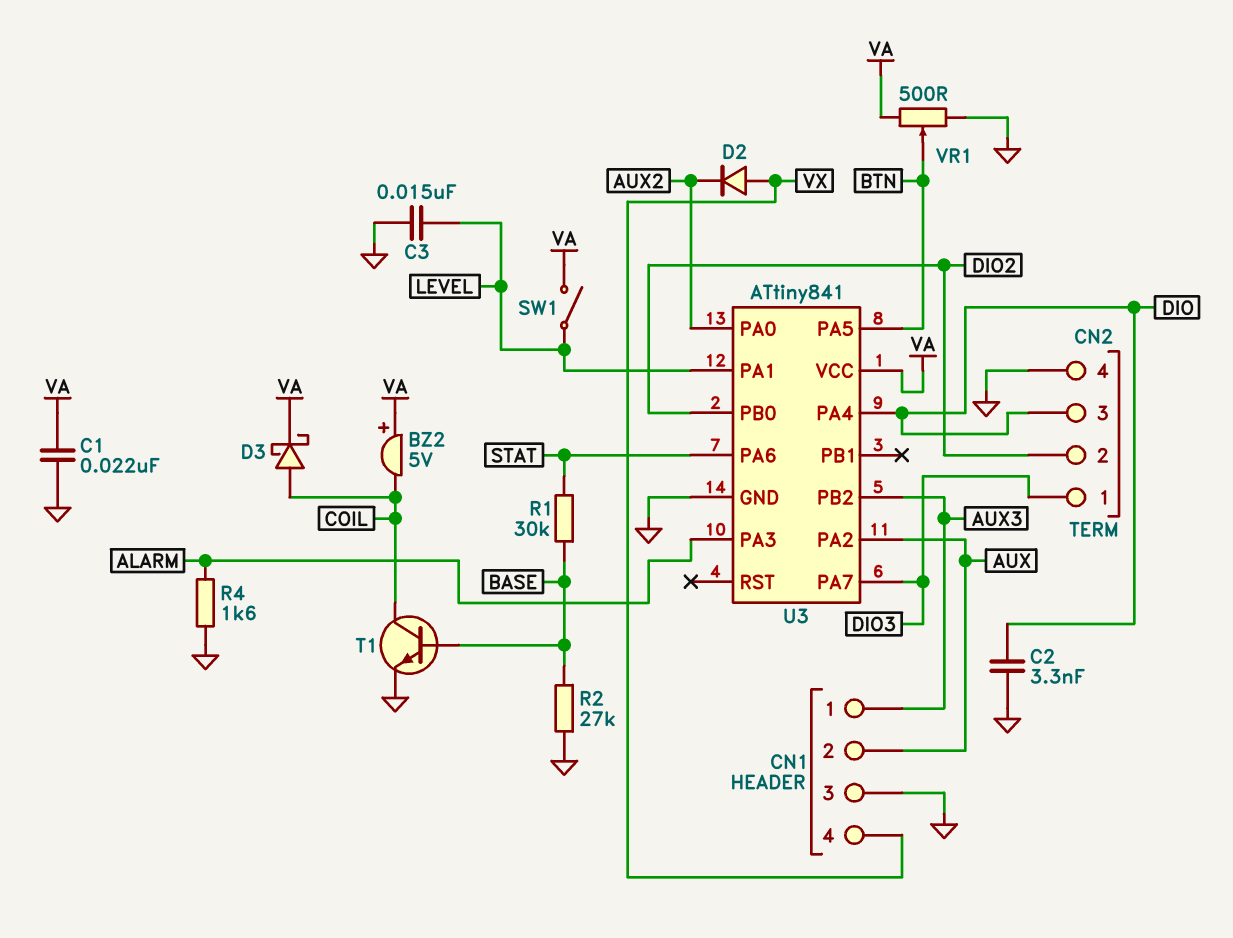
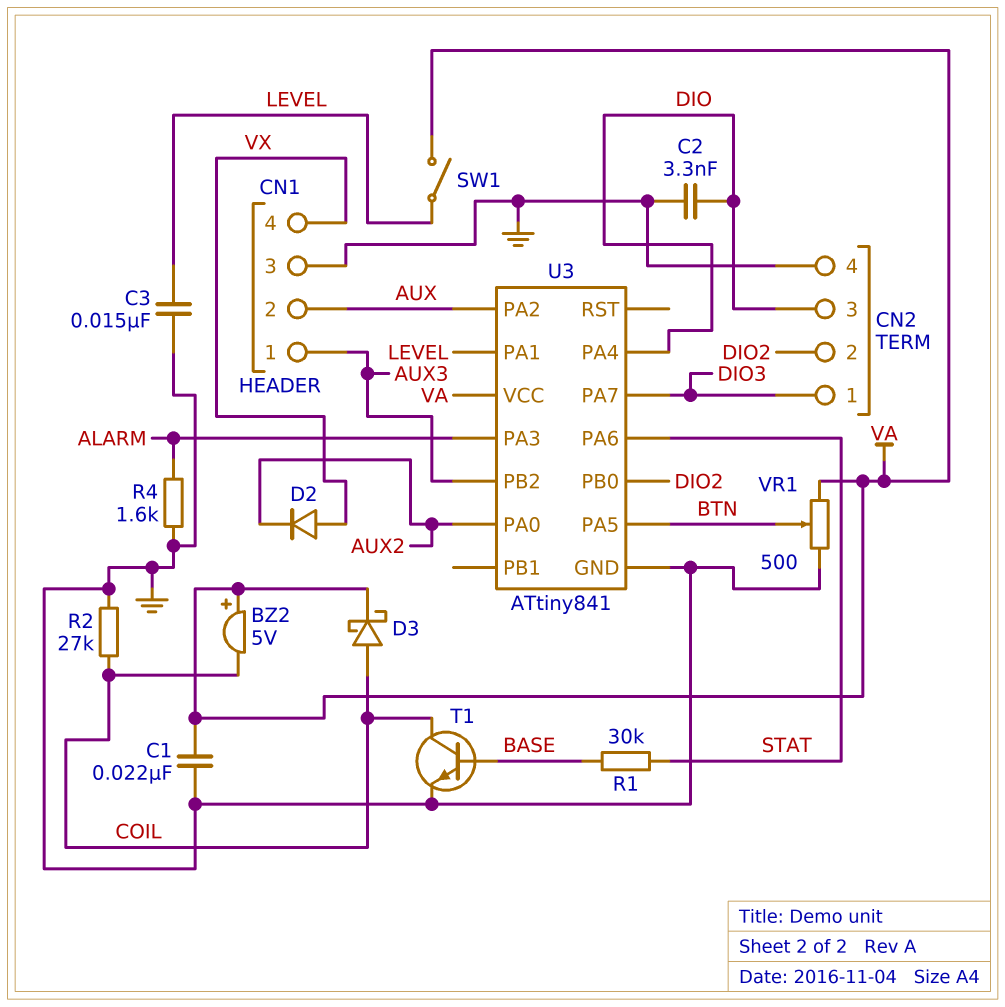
R2: 27k (BASE, GND) -> 27k (COIL, GND)

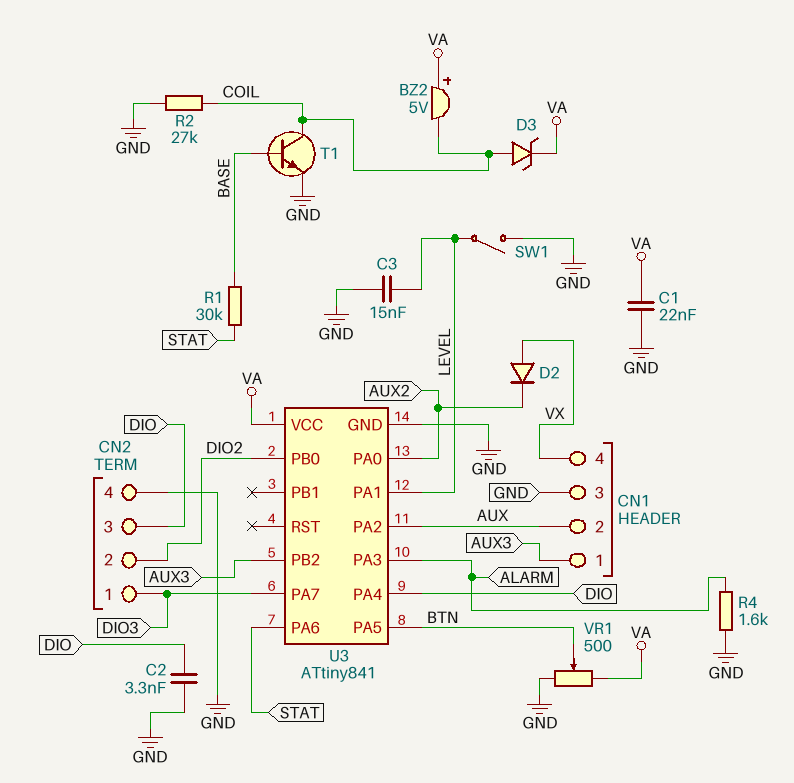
D3: schottky (A COIL, K VA) -> zener (A COIL, K VA)
SW1: switch (LEVEL, VA) -> switch (GND, LEVEL)

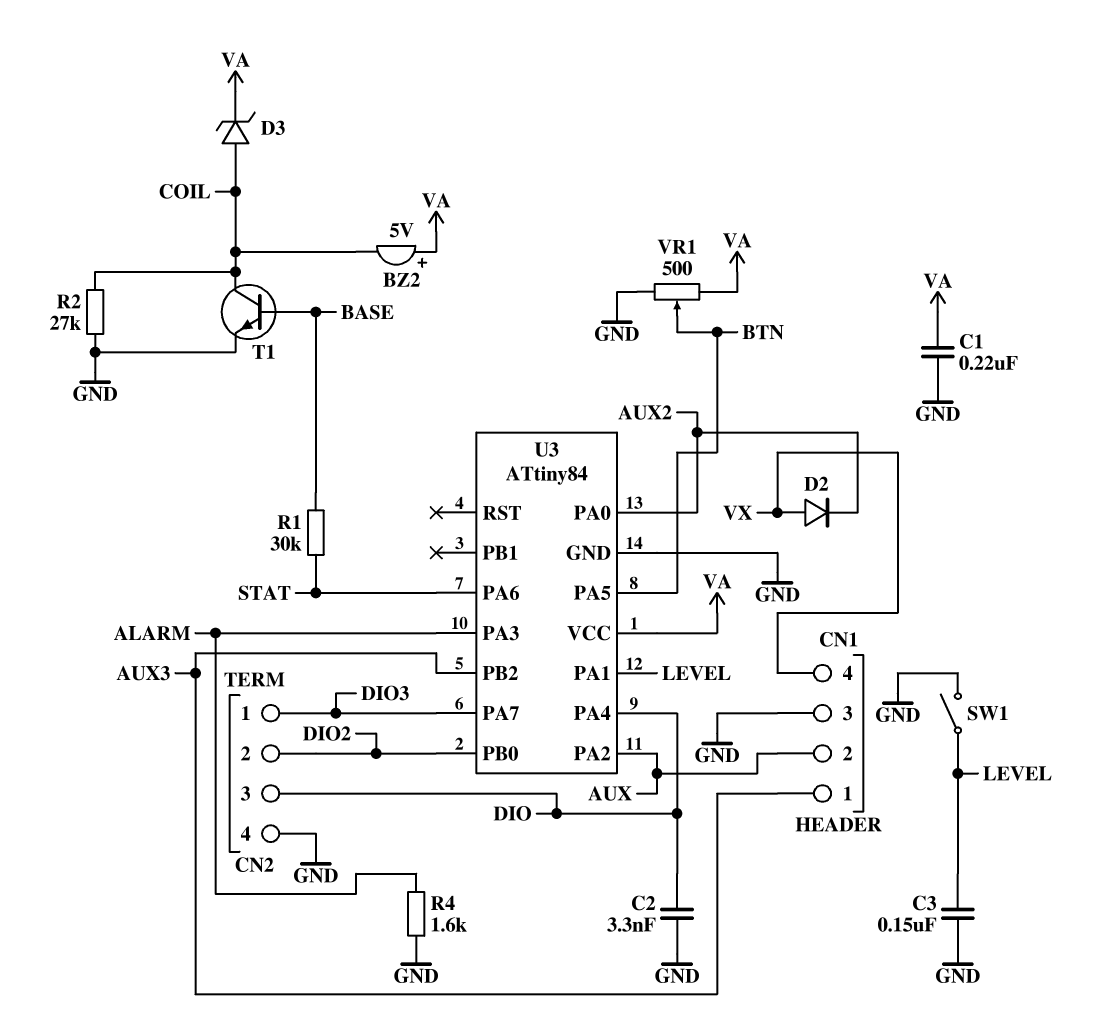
C1: 22nF (GND, VA) -> 220nF (GND, VA)
C3: 15nF (GND, LEVEL) -> 150nF (GND, LEVEL)
U3: ATtiny841 -> ATtiny84

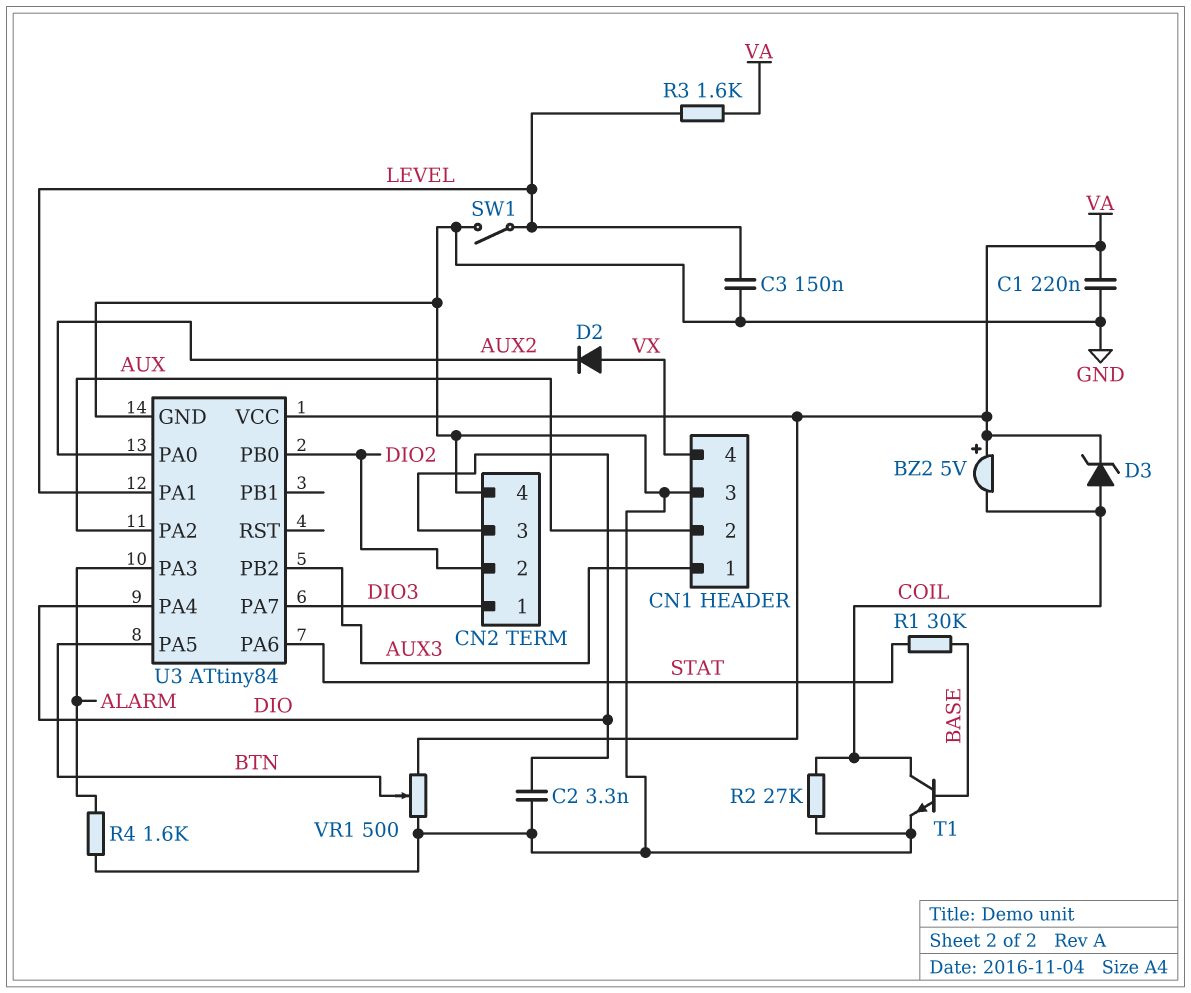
R3: none -> 1.6k (LEVEL, VA)

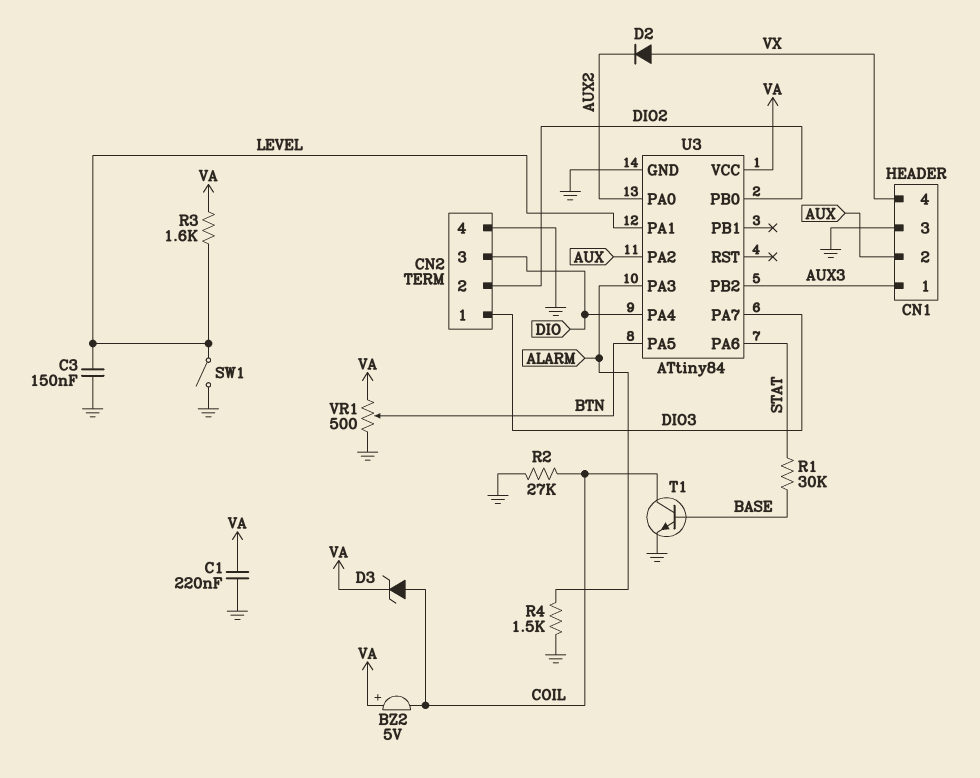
C2: 3.3nF (DIO, GND) -> none
R4: 1.6k (ALARM, GND) -> 1.5k (ALARM, GND)

